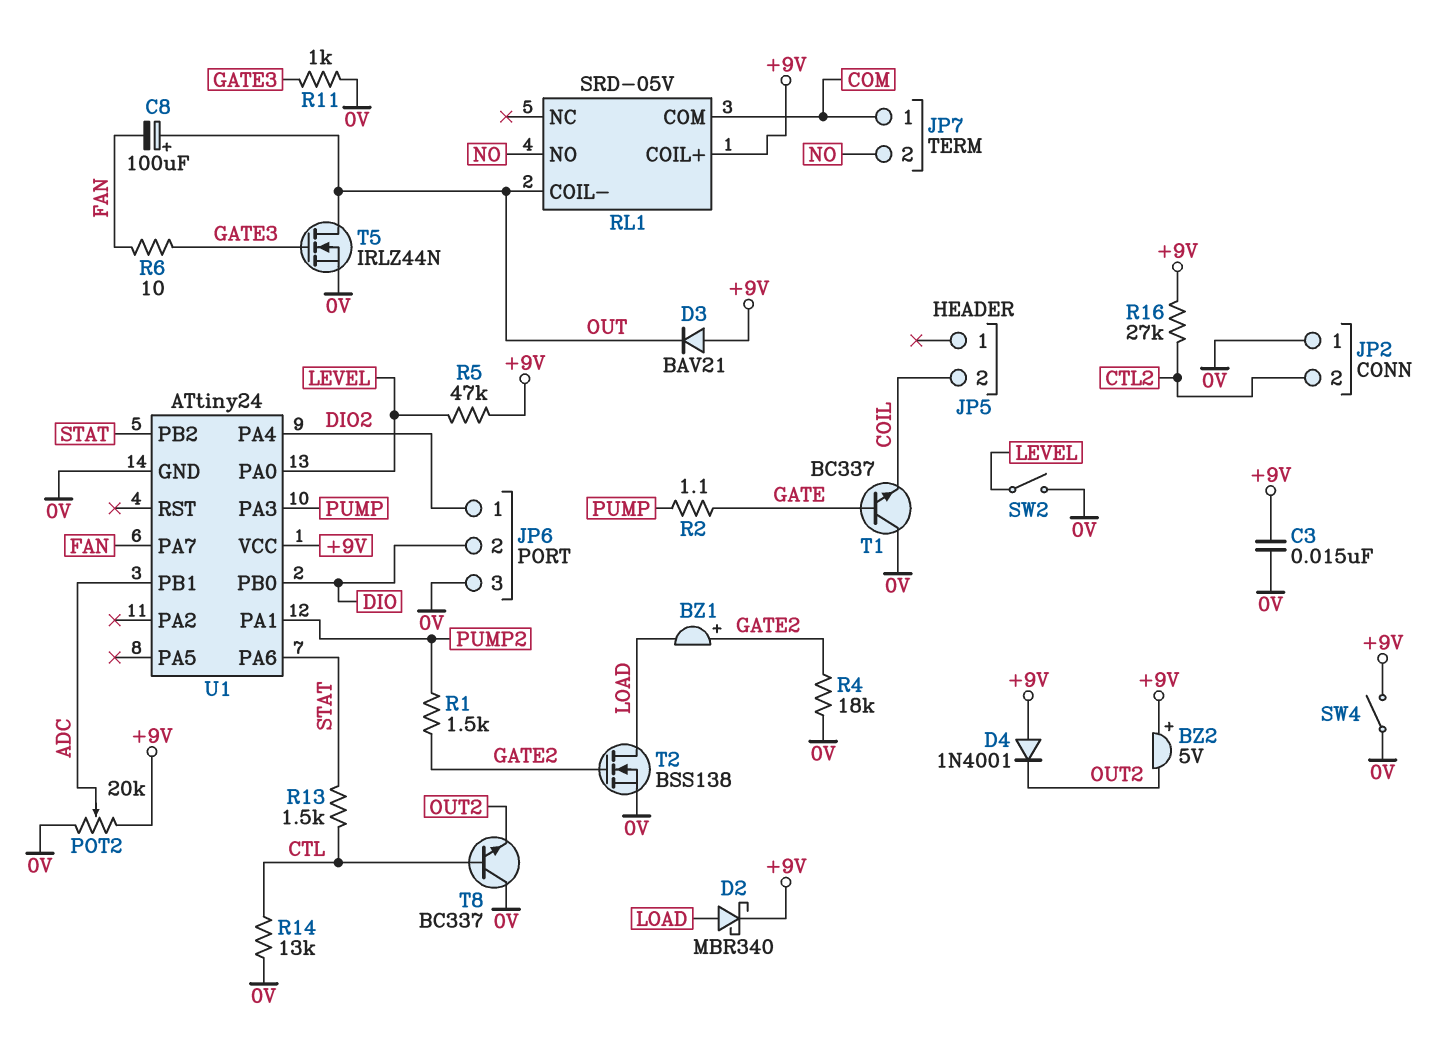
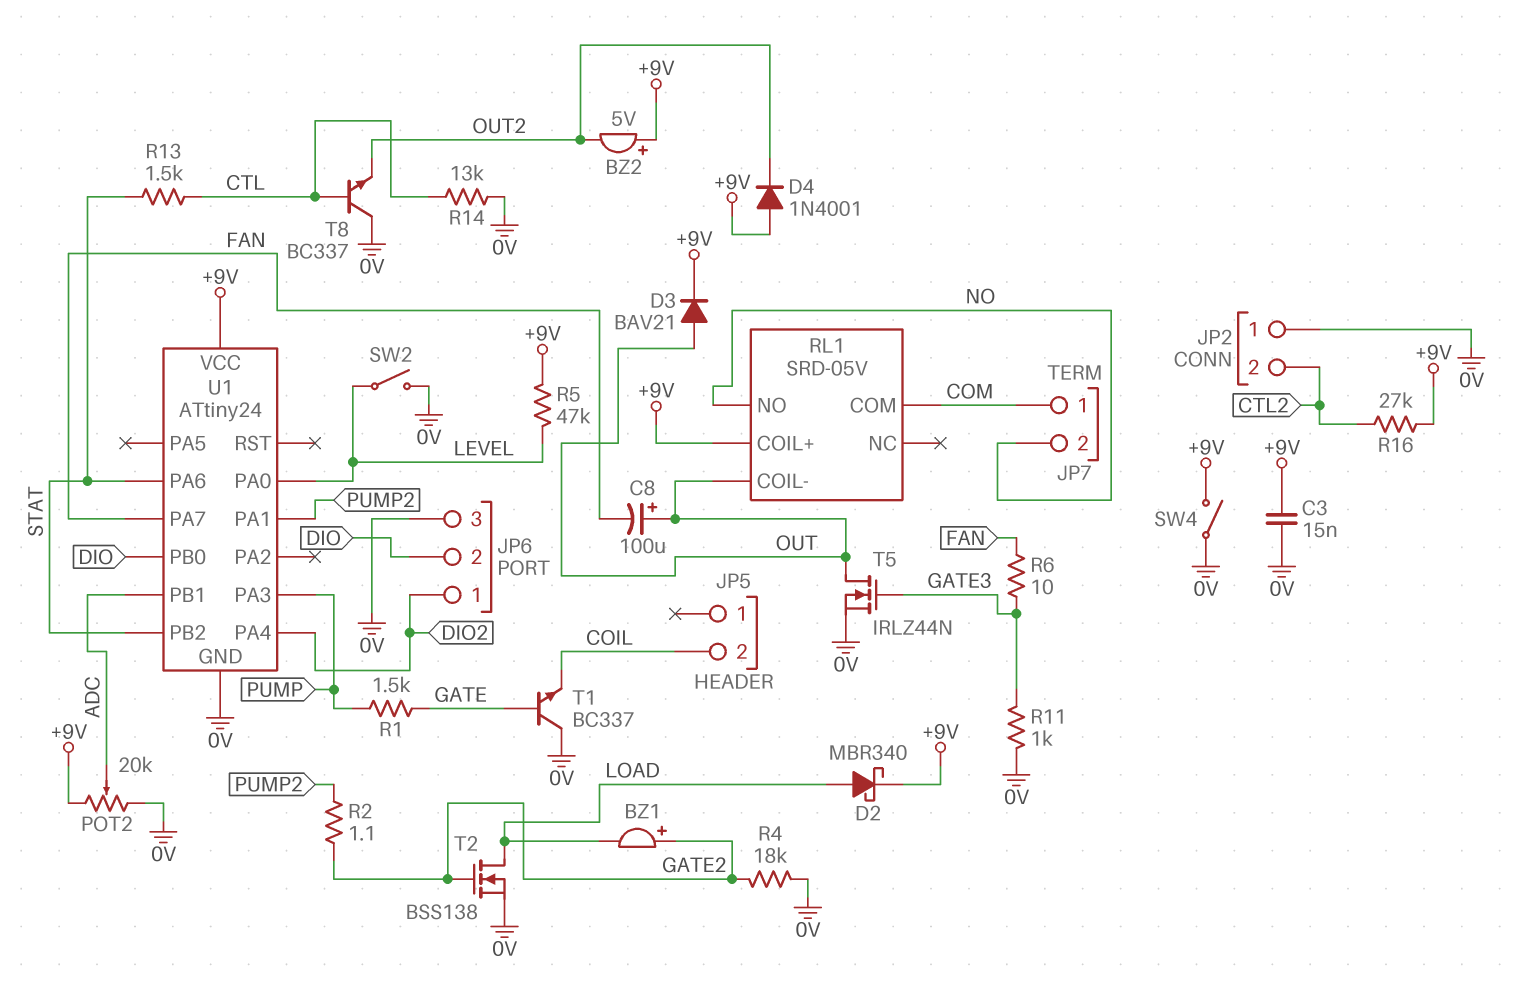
D3: diode BAV21 (A +9V, K OUT) -> diode BAV21 (A OUT, K +9V)
R1: 1.5k (GATE2, PUMP2) -> 1.5k (GATE, PUMP)
R2: 1.1 (GATE, PUMP) -> 1.1 (GATE2, PUMP2)

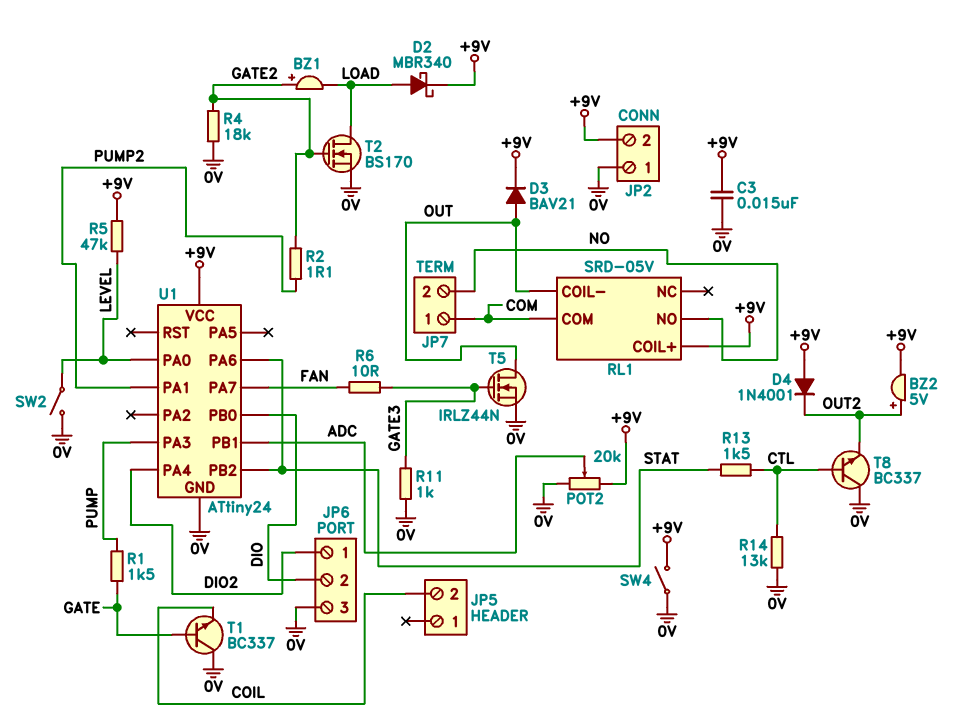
BZ2: buzzer 5V (plus +9V, minus OUT2) -> buzzer 5V (plus OUT2, minus +9V)
C8: 100uF (plus OUT, minus FAN) -> none
JP2 pin 2: CTL2 -> +9V
R16: 27k (+9V, CTL2) -> none
T2: NMOS BSS138 (G GATE2, D LOAD, S 0V) -> NMOS BS170 (G GATE2, D LOAD, S 0V)

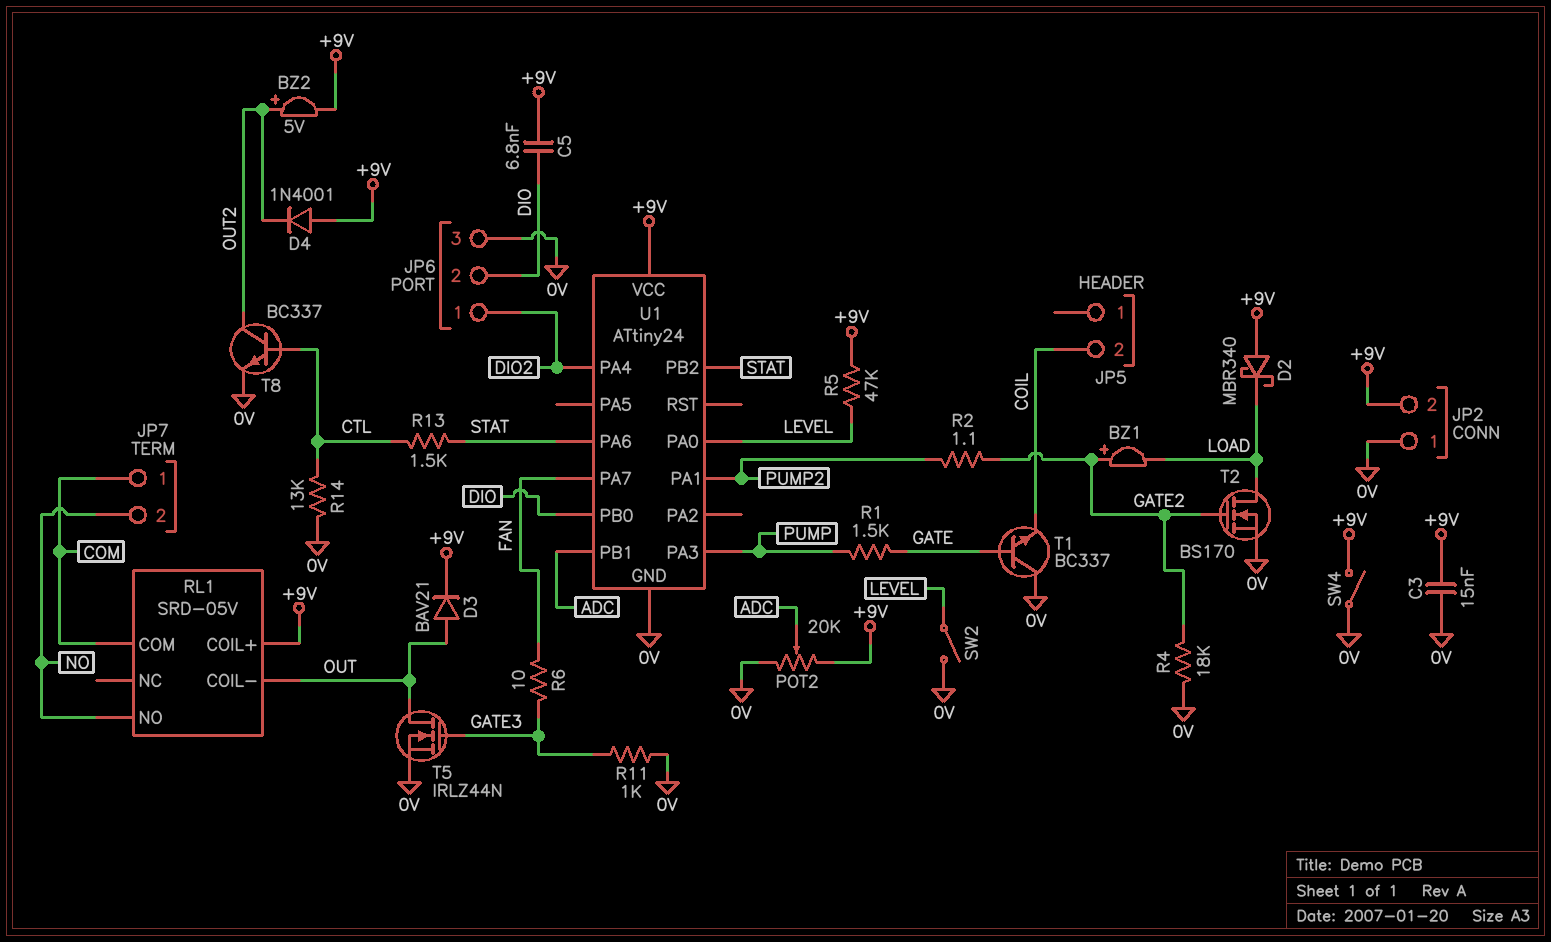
C5: none -> 6.8nF (+9V, DIO)
D2: schottky MBR340 (A LOAD, K +9V) -> schottky MBR340 (A +9V, K LOAD)
T8: NPN BC337 (B CTL, C 0V, E OUT2) -> NPN BC337 (B CTL, C OUT2, E 0V)

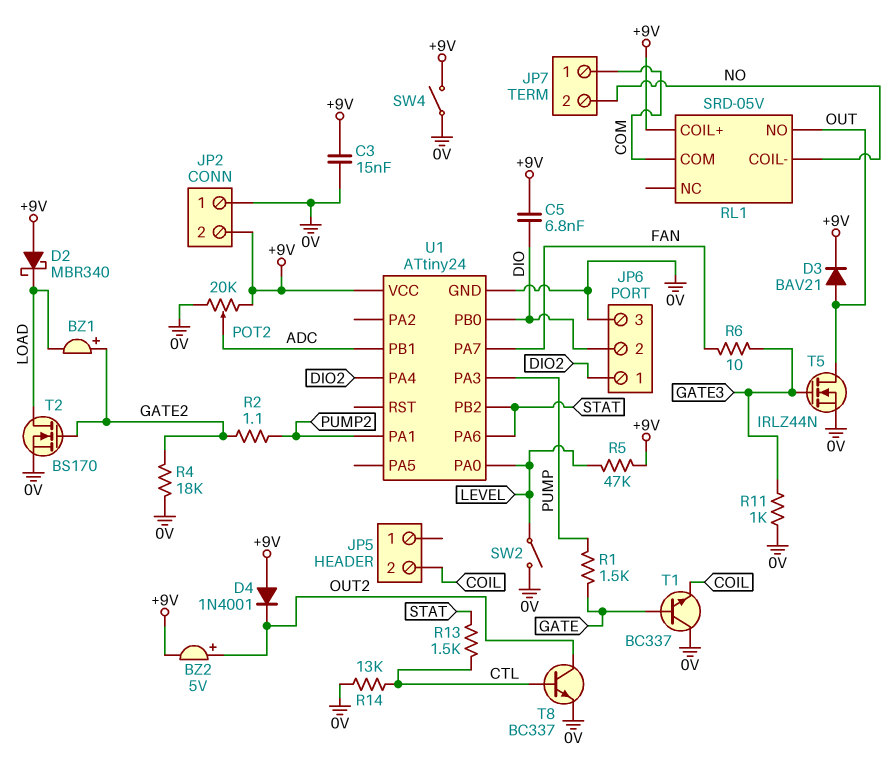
RL1 pin COIL-: OUT -> NO
RL1 pin NO: NO -> OUT

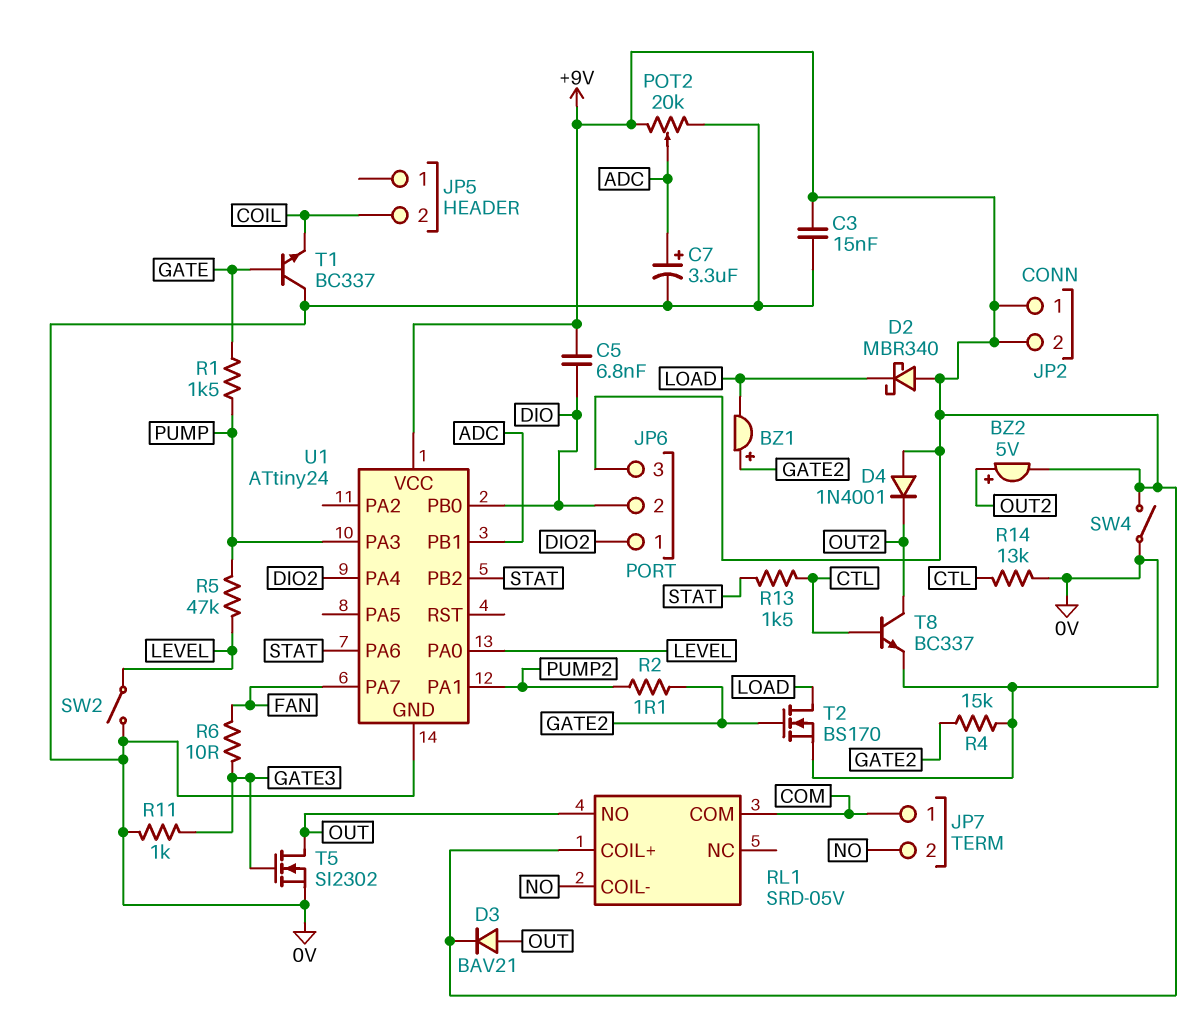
C7: none -> 3.3uF (plus ADC, minus 0V)
JP2 pin 1: 0V -> +9V
JP6 pin 3: 0V -> +9V
R4: 18k (0V, GATE2) -> 15k (0V, GATE2)
R5: 47k (+9V, LEVEL) -> 47k (LEVEL, PUMP)
T5: NMOS IRLZ44N (G GATE3, D OUT, S 0V) -> NMOS SI2302 (G GATE3, D OUT, S 0V)

